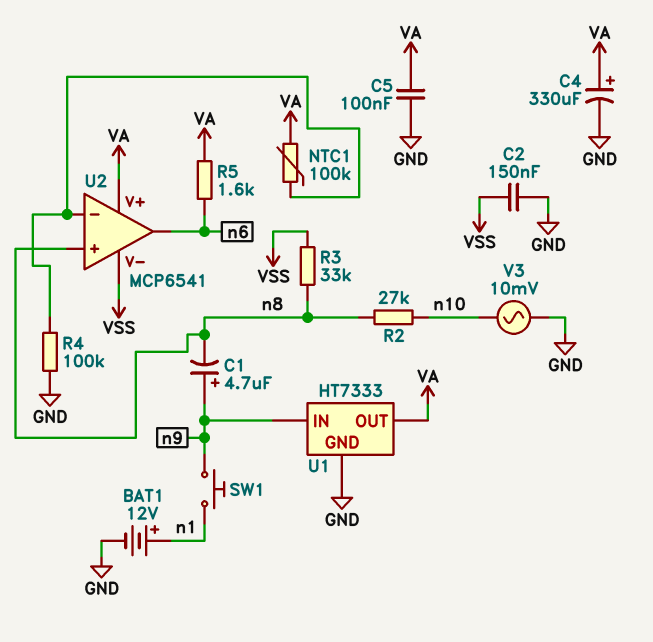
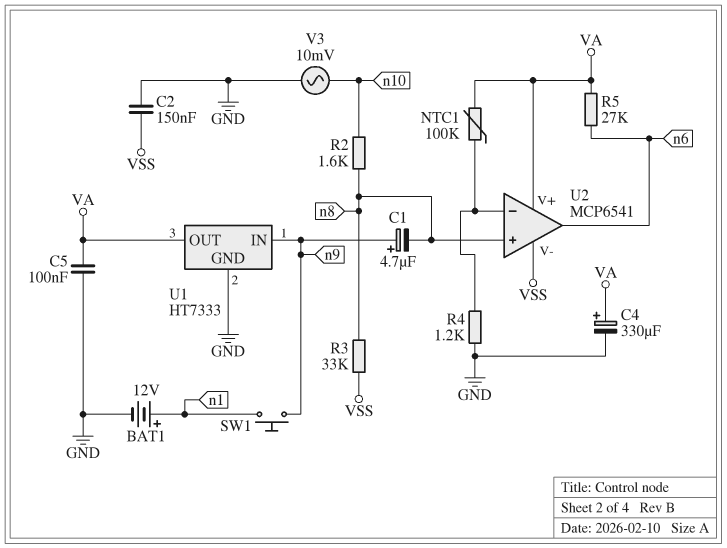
R2: 27k (n8, n10) -> 1.6k (n8, n10)
R4: 100k (GND, U2/in-) -> 1.2k (GND, U2/in-)
R5: 1.6k (VA, n6) -> 27k (VA, n6)

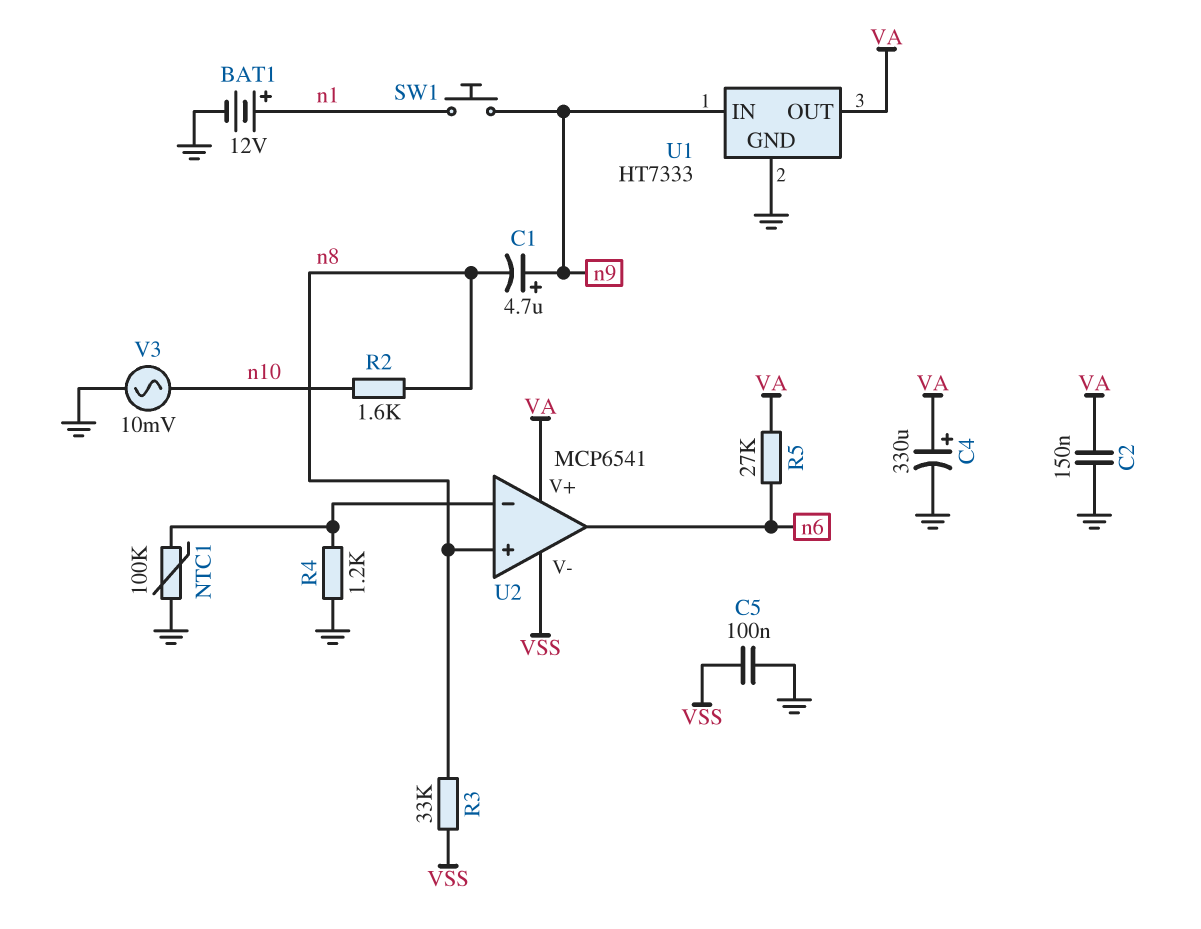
C2: 150nF (GND, VSS) -> 150nF (GND, VA)
C5: 100nF (GND, VA) -> 100nF (GND, VSS)
NTC1: 100k (U2/in-, VA) -> 100k (GND, U2/in-)

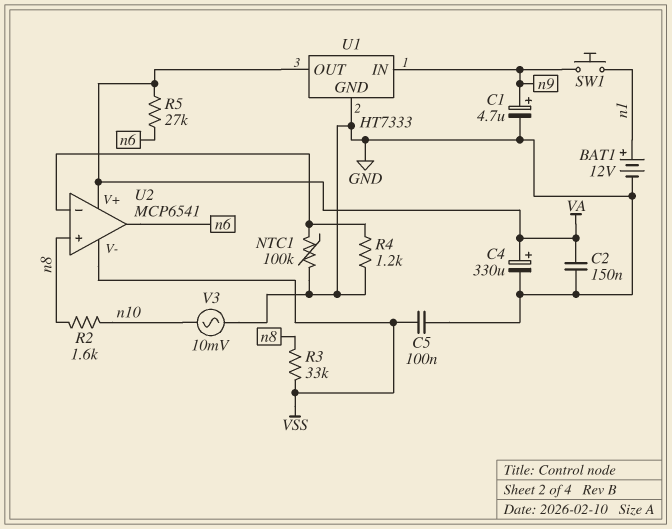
C1: 4.7uF (plus n9, minus n8) -> 4.7uF (plus n9, minus GND)

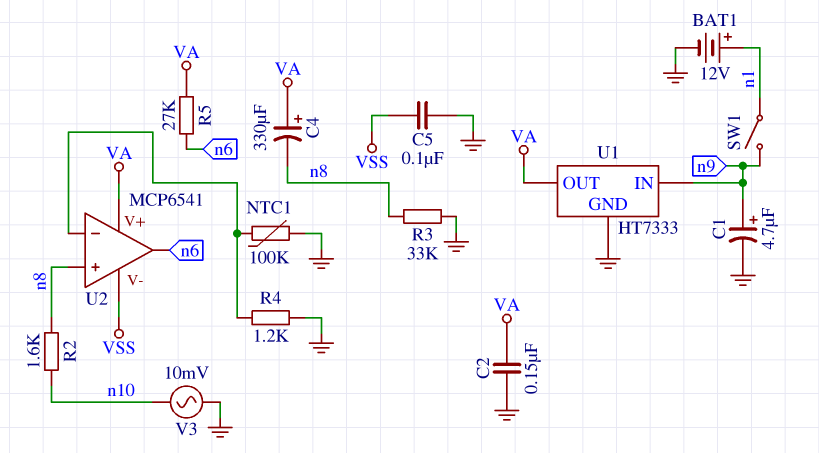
C4: 330uF (plus VA, minus GND) -> 330uF (plus VA, minus n8)
R3: 33k (VSS, n8) -> 33k (GND, n8)
SW1: button (n1, n9) -> switch (n1, n9)

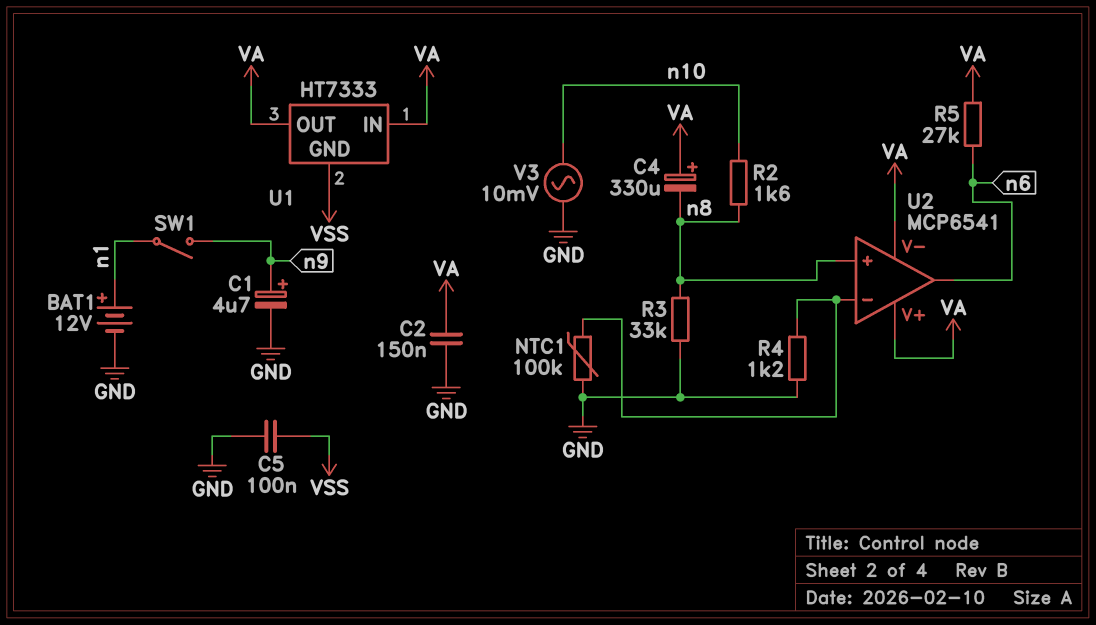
U1 pin GND: GND -> VSS
U1 pin IN: n9 -> VA
U2 pin V-: VSS -> VA

